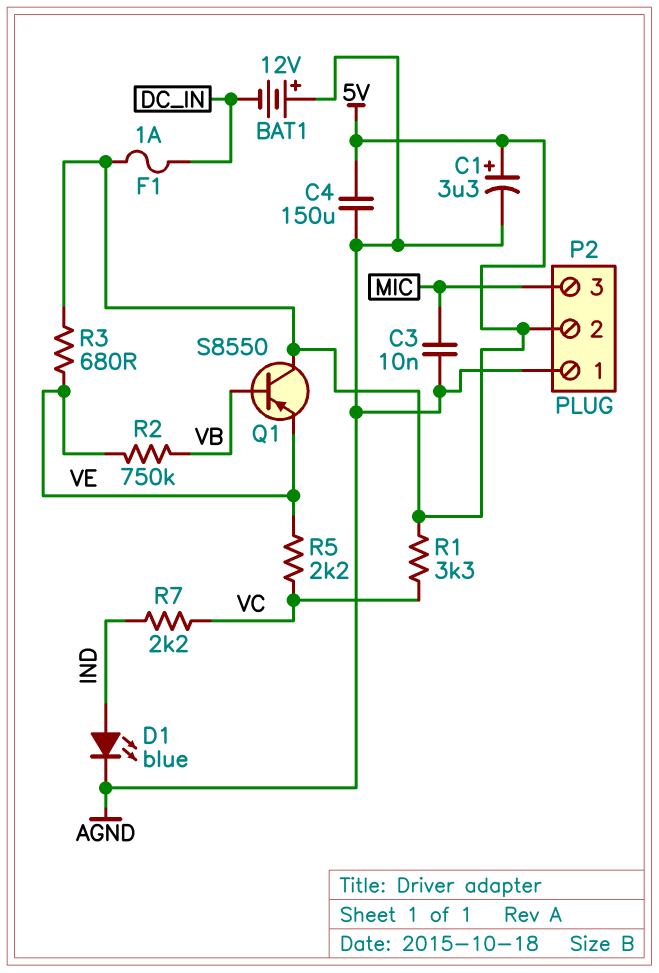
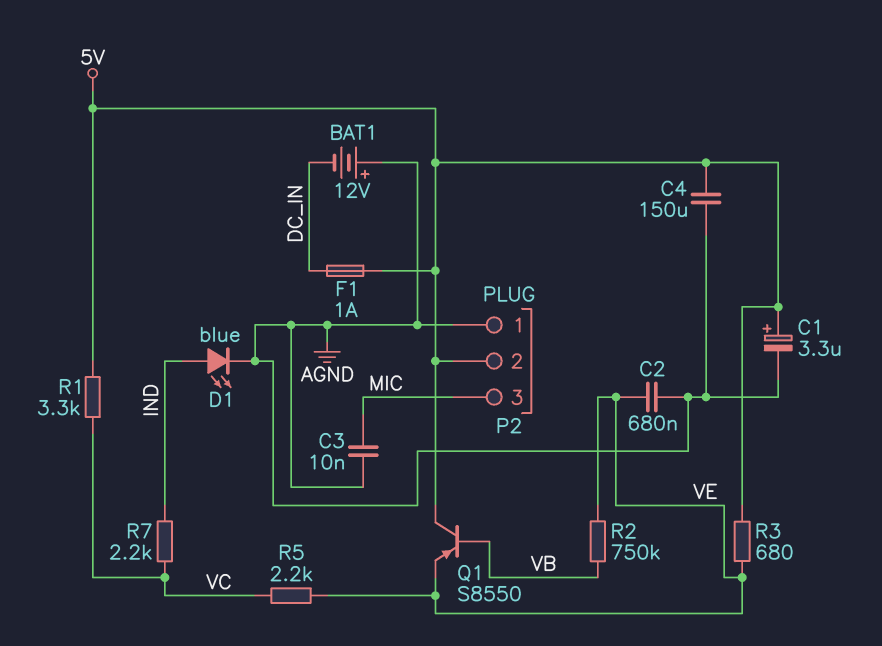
C2: none -> 680nF (AGND, VE)

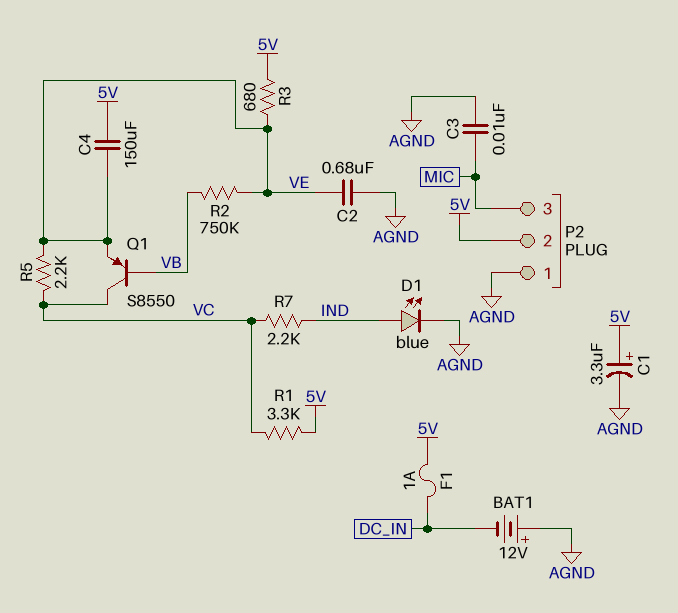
C4: 150uF (5V, AGND) -> 150uF (5V, VE)
Q1: PNP S8550 (B VB, C 5V, E VE) -> PNP S8550 (B VB, C VC, E VE)

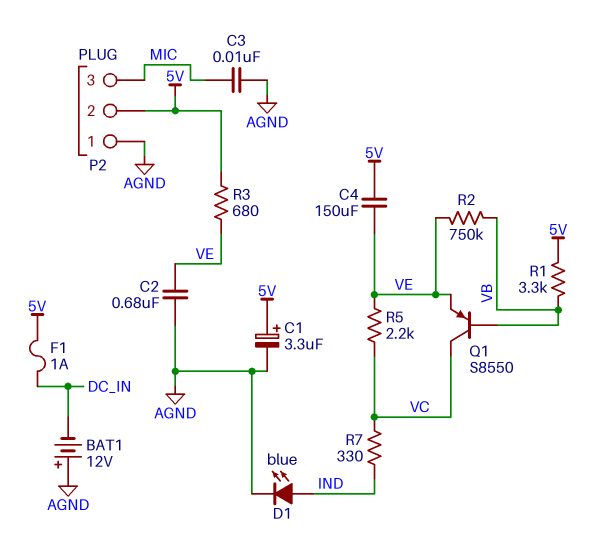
R1: 3.3k (5V, VC) -> 3.3k (5V, VB)
R7: 2.2k (IND, VC) -> 330 (IND, VC)

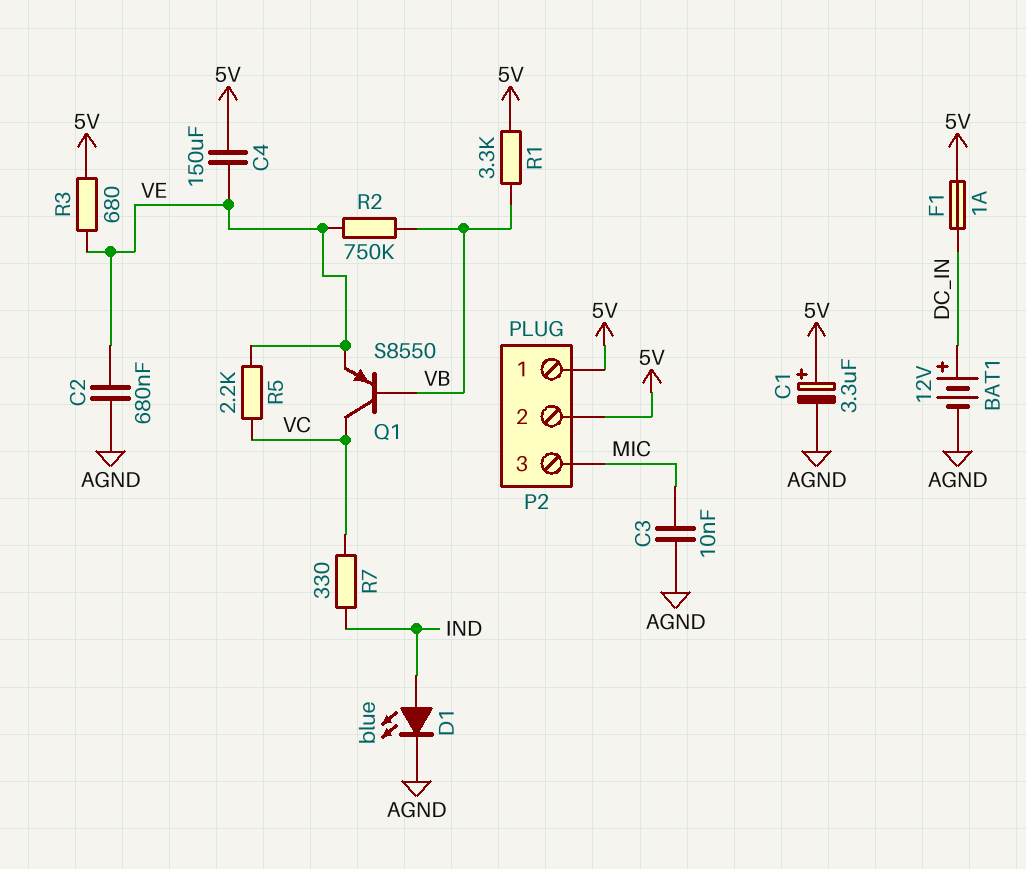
BAT1: 12V (plus AGND, minus DC_IN) -> 12V (plus DC_IN, minus AGND)
P2 pin 1: AGND -> 5V

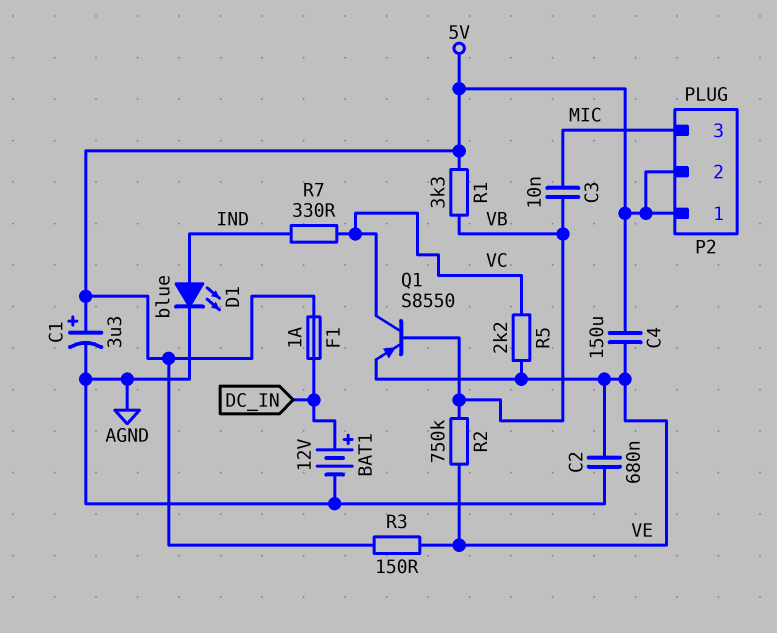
C3: 10nF (AGND, MIC) -> 10nF (MIC, VB)
R3: 680 (5V, VE) -> 150 (5V, VE)

